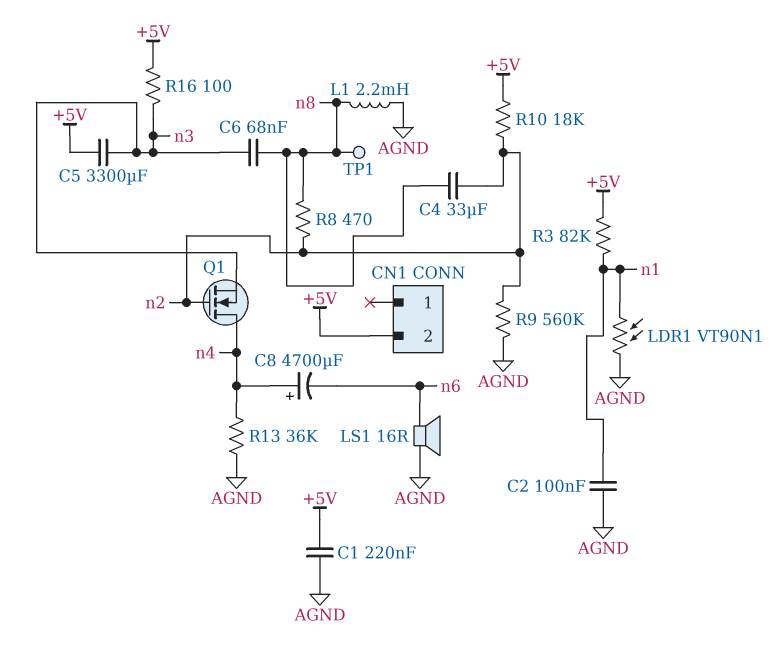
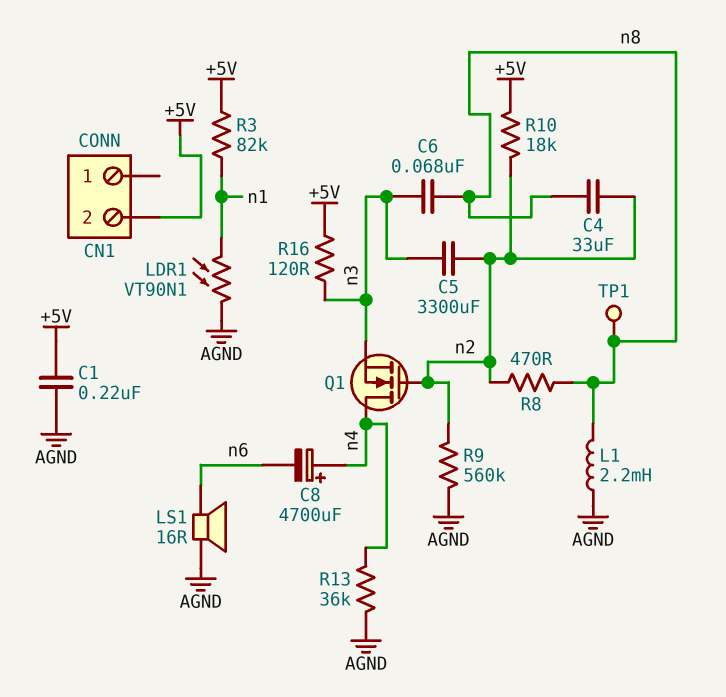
C2: 100nF (AGND, n1) -> none
C5: 3300uF (+5V, n3) -> 3300uF (n2, n3)
R16: 100 (+5V, n3) -> 120 (+5V, n3)

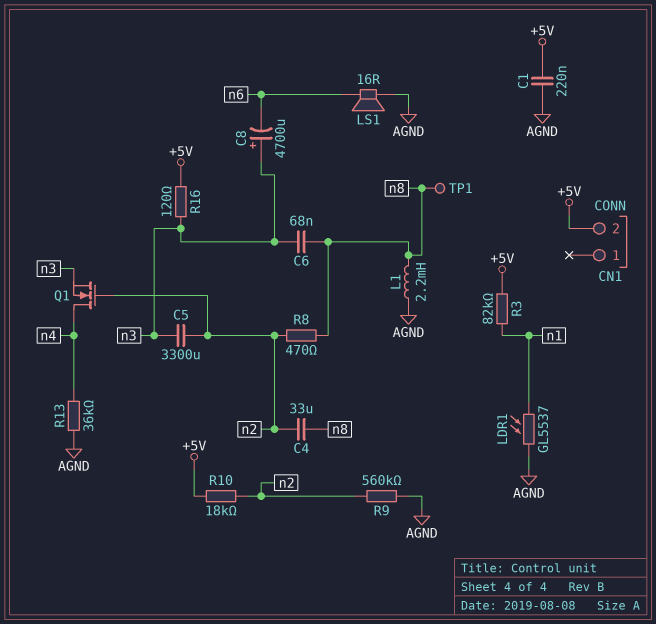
C8: 4700uF (plus n4, minus n6) -> 4700uF (plus n3, minus n6)
LDR1: VT90N1 (AGND, n1) -> GL5537 (AGND, n1)

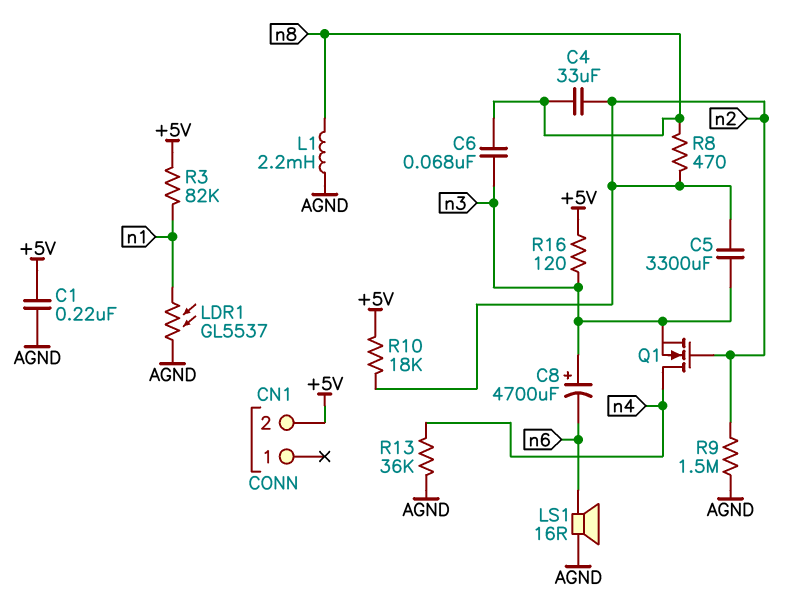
R9: 560k (AGND, n2) -> 1.5M (AGND, n2)
TP1: test point (n8) -> none

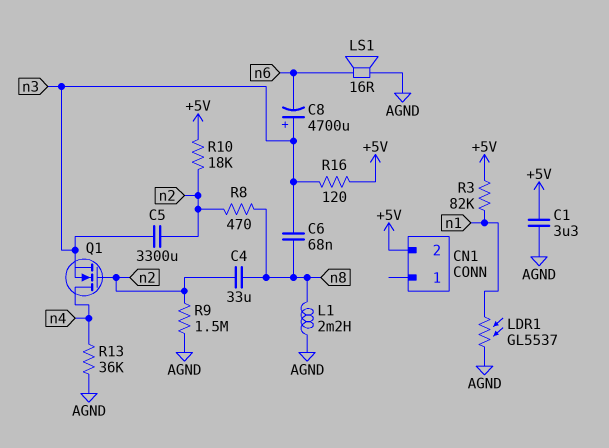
C1: 220nF (+5V, AGND) -> 3.3uF (+5V, AGND)

